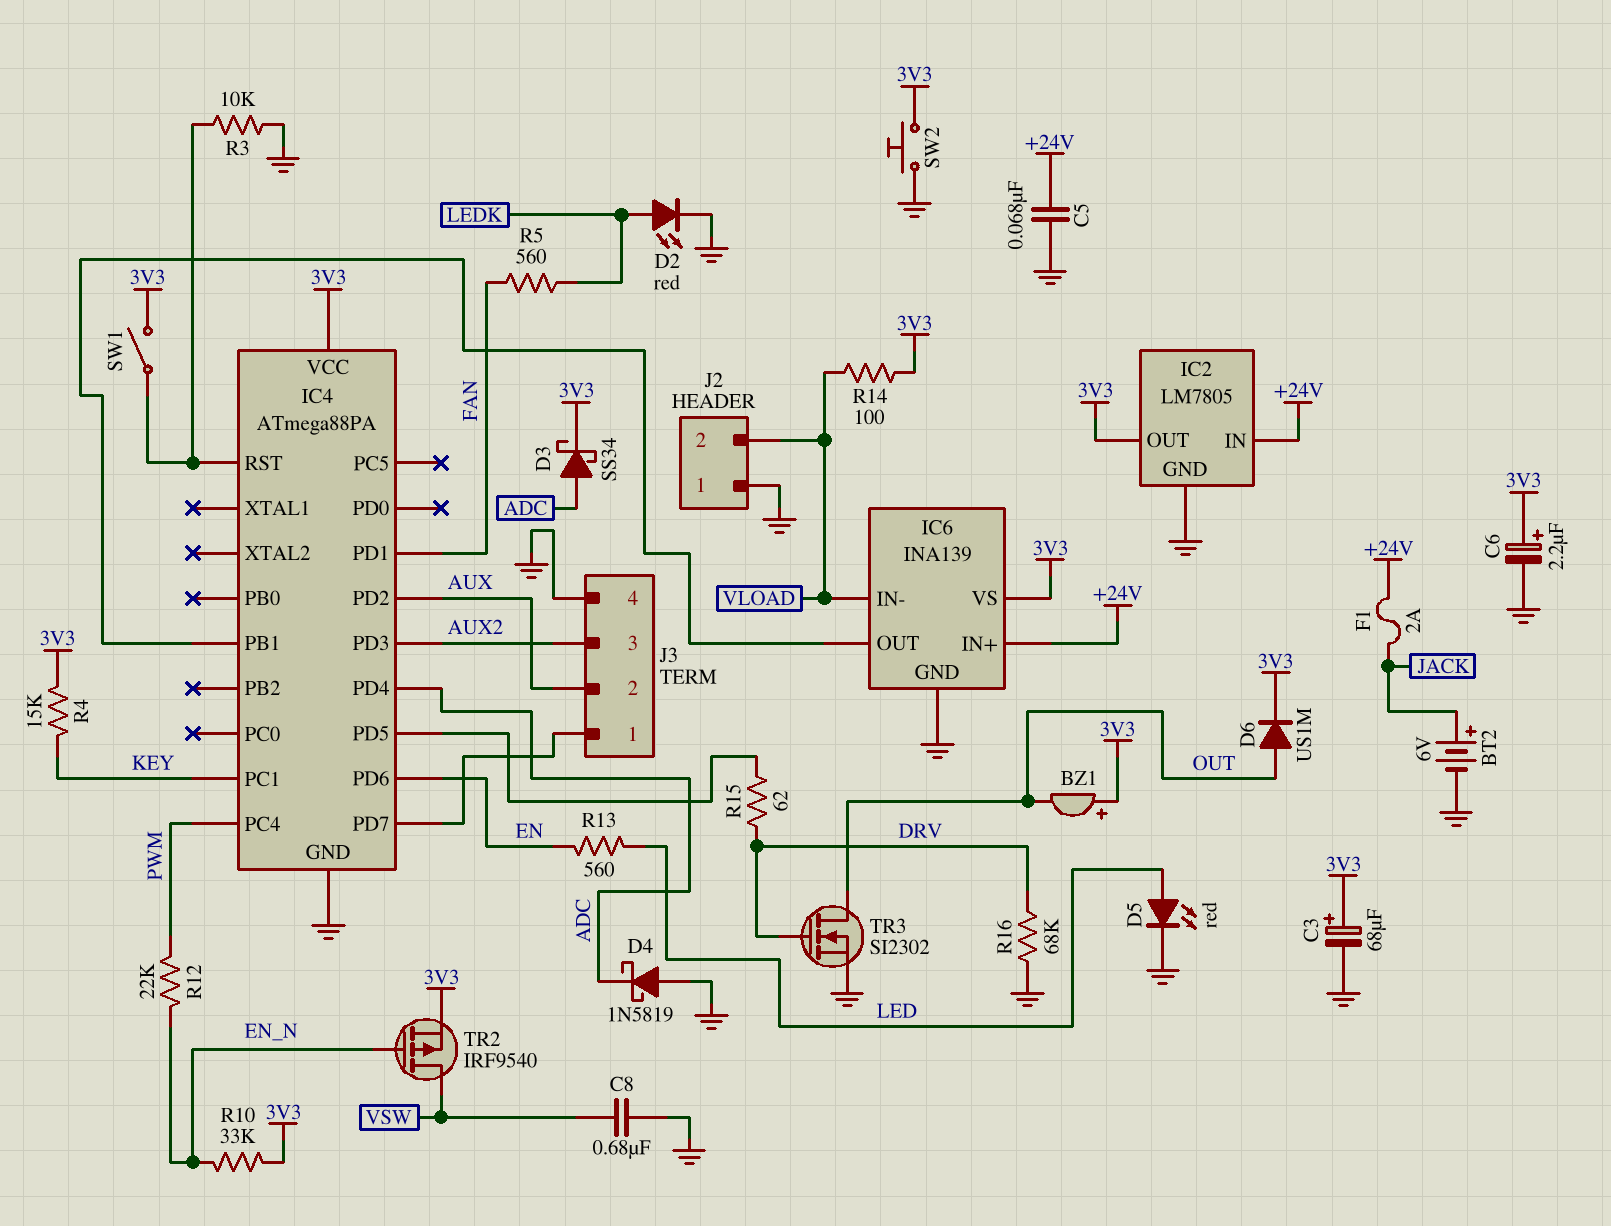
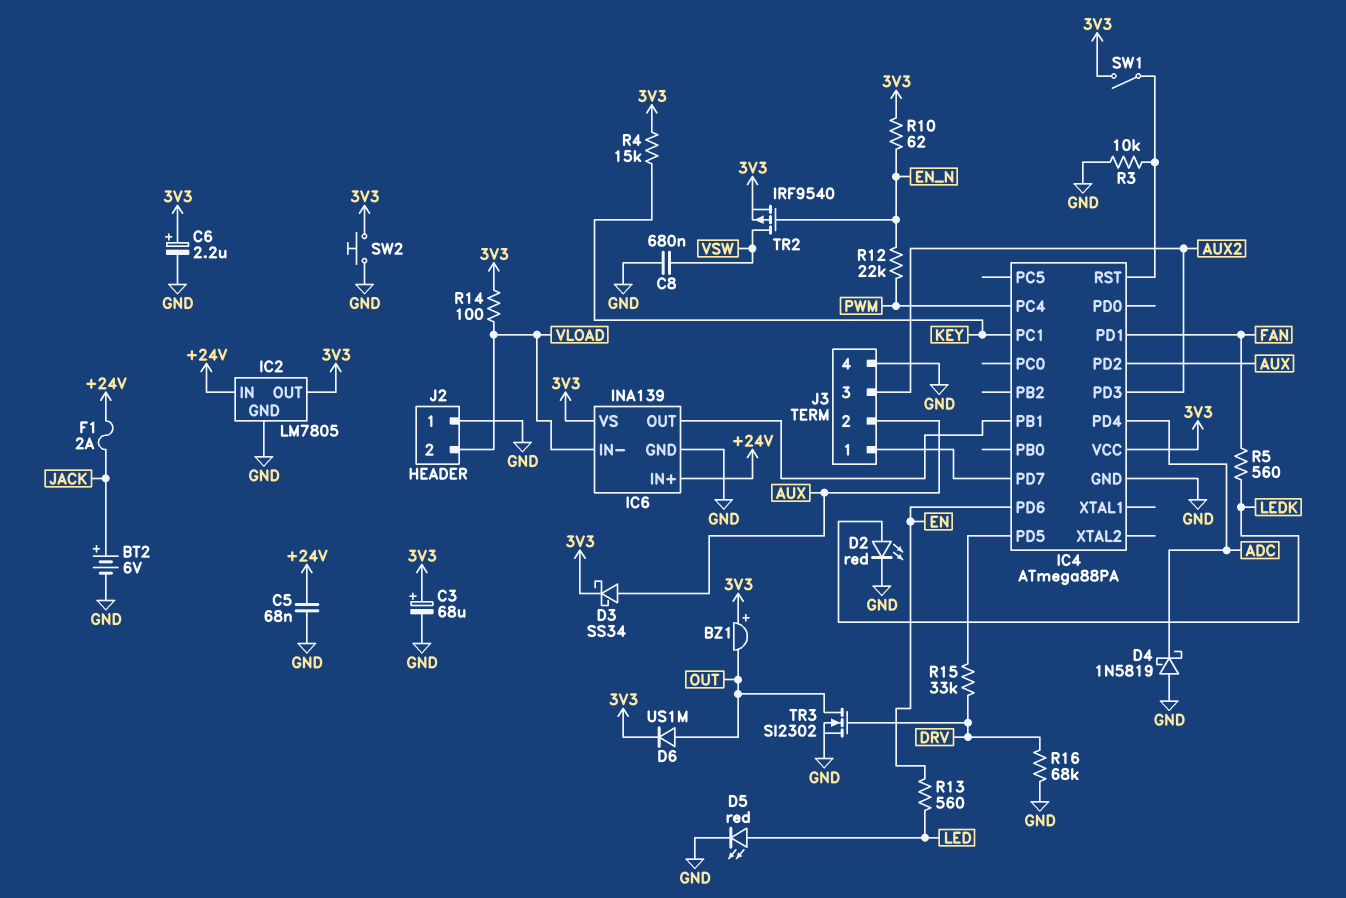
D3: schottky SS34 (A ADC, K 3V3) -> schottky SS34 (A AUX, K 3V3)
R10: 33k (3V3, EN_N) -> 62 (3V3, EN_N)
R15: 62 (DRV, IC4/PD5) -> 33k (DRV, IC4/PD5)

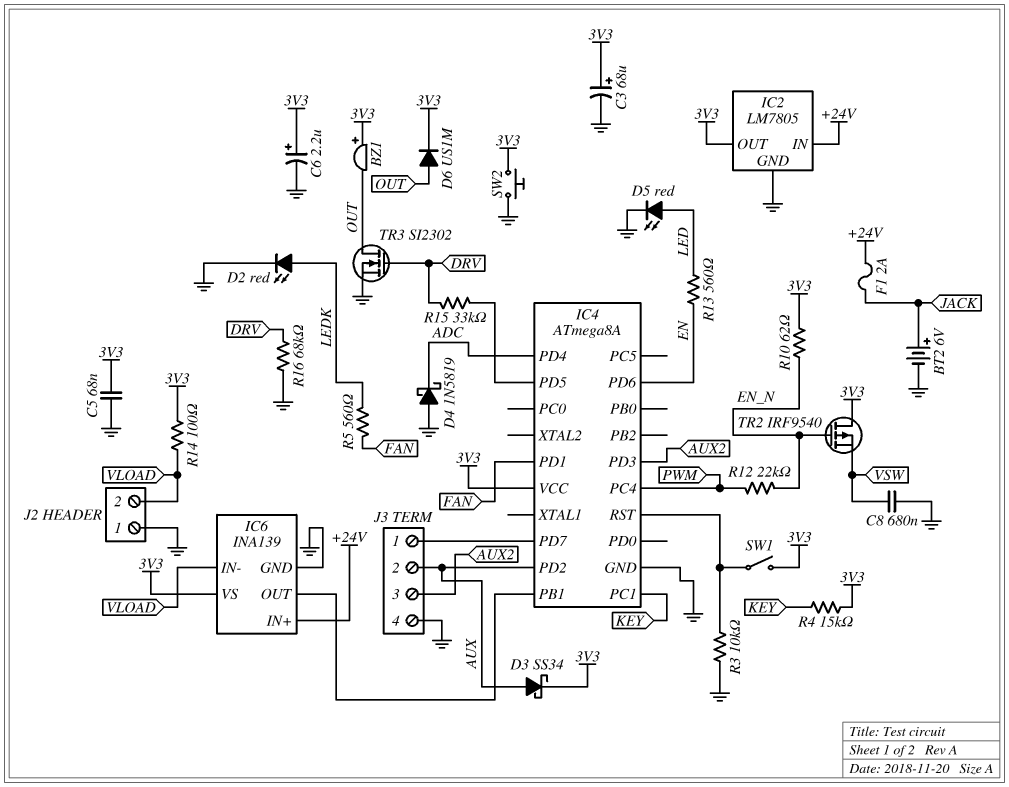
C5: 68nF (+24V, GND) -> 68nF (3V3, GND)
IC4: ATmega88PA -> ATmega8A
TR2: PMOS IRF9540 (G EN_N, D VSW, S 3V3) -> PMOS IRF9540 (G EN_N, D 3V3, S VSW)

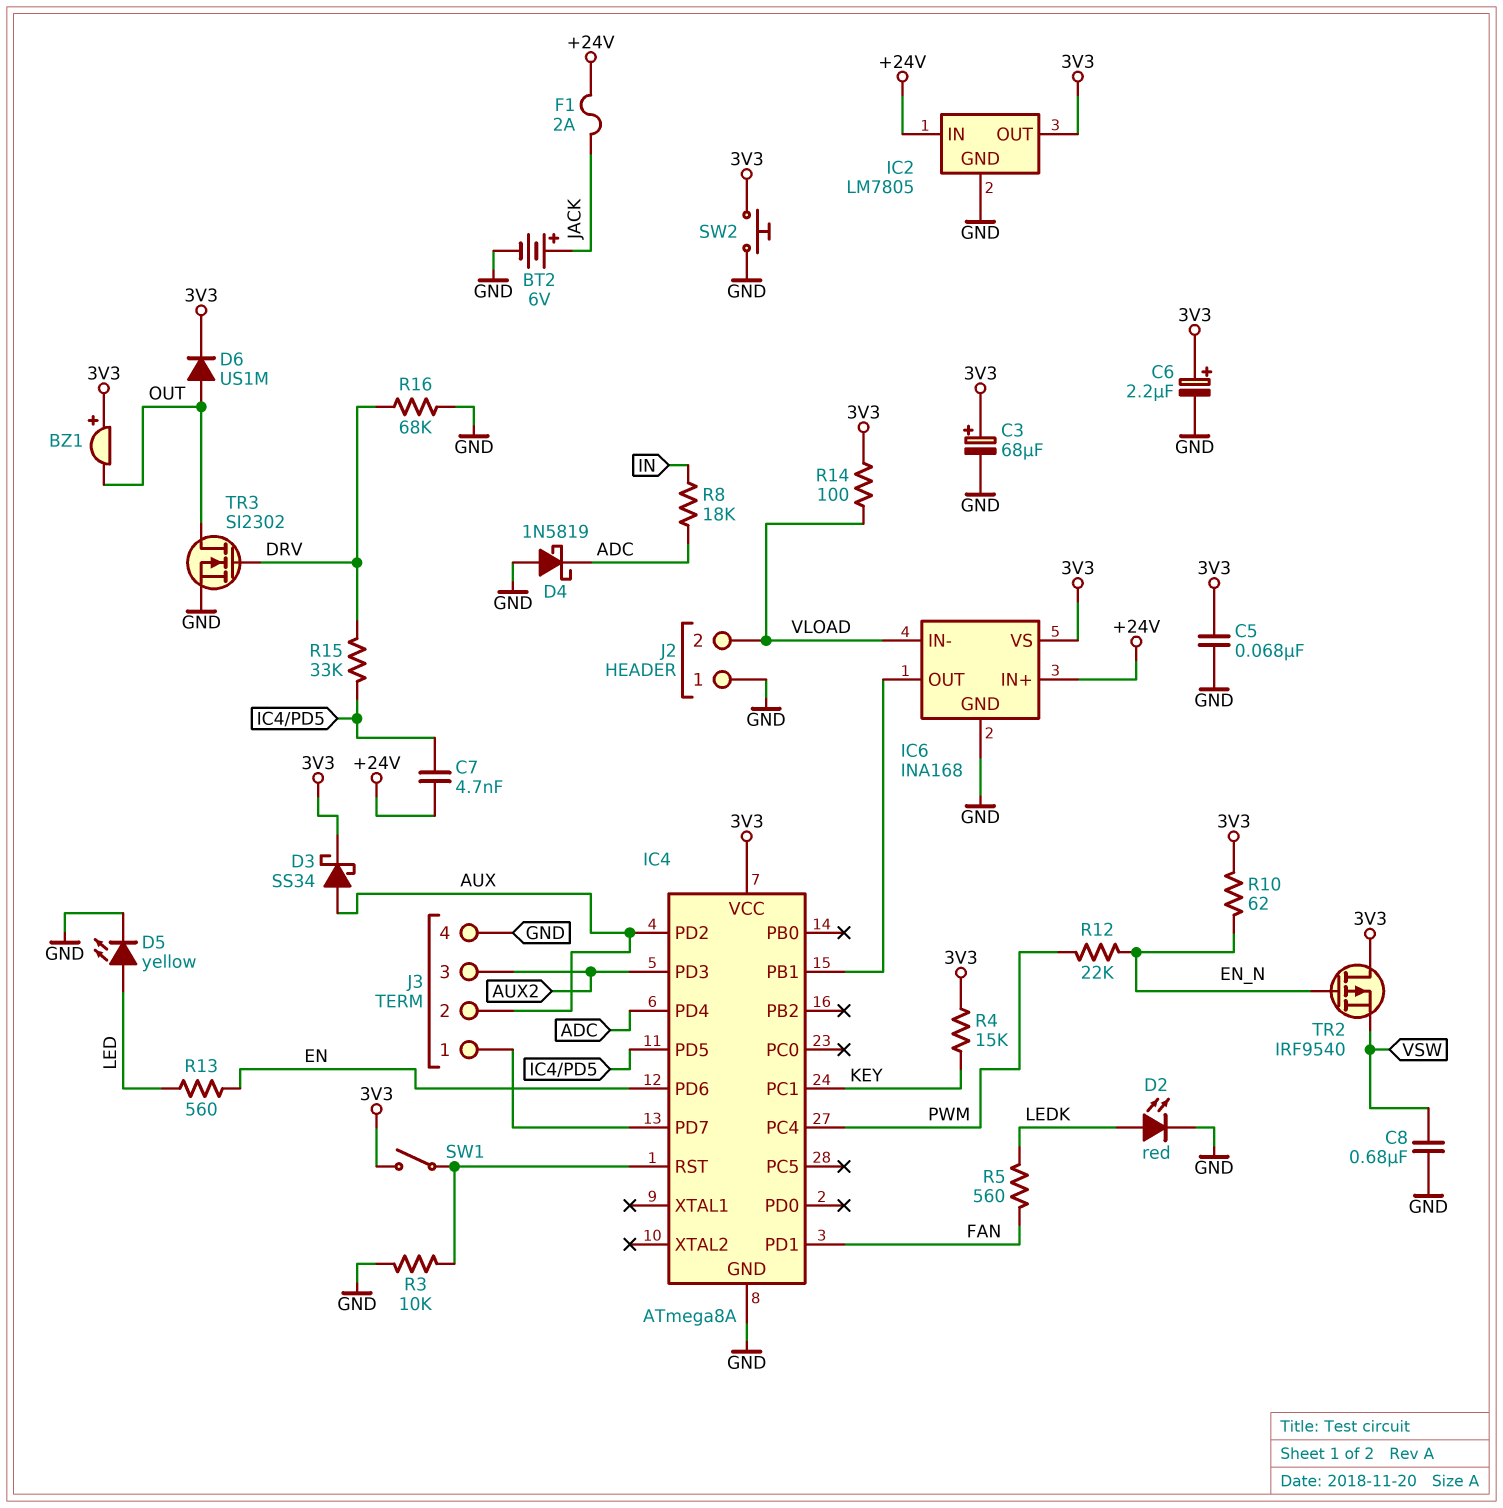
C7: none -> 4.7nF (+24V, IC4/PD5)
D5: LED red (A LED, K GND) -> LED yellow (A LED, K GND)
IC6: INA139 -> INA168
R8: none -> 18k (ADC, IN)

